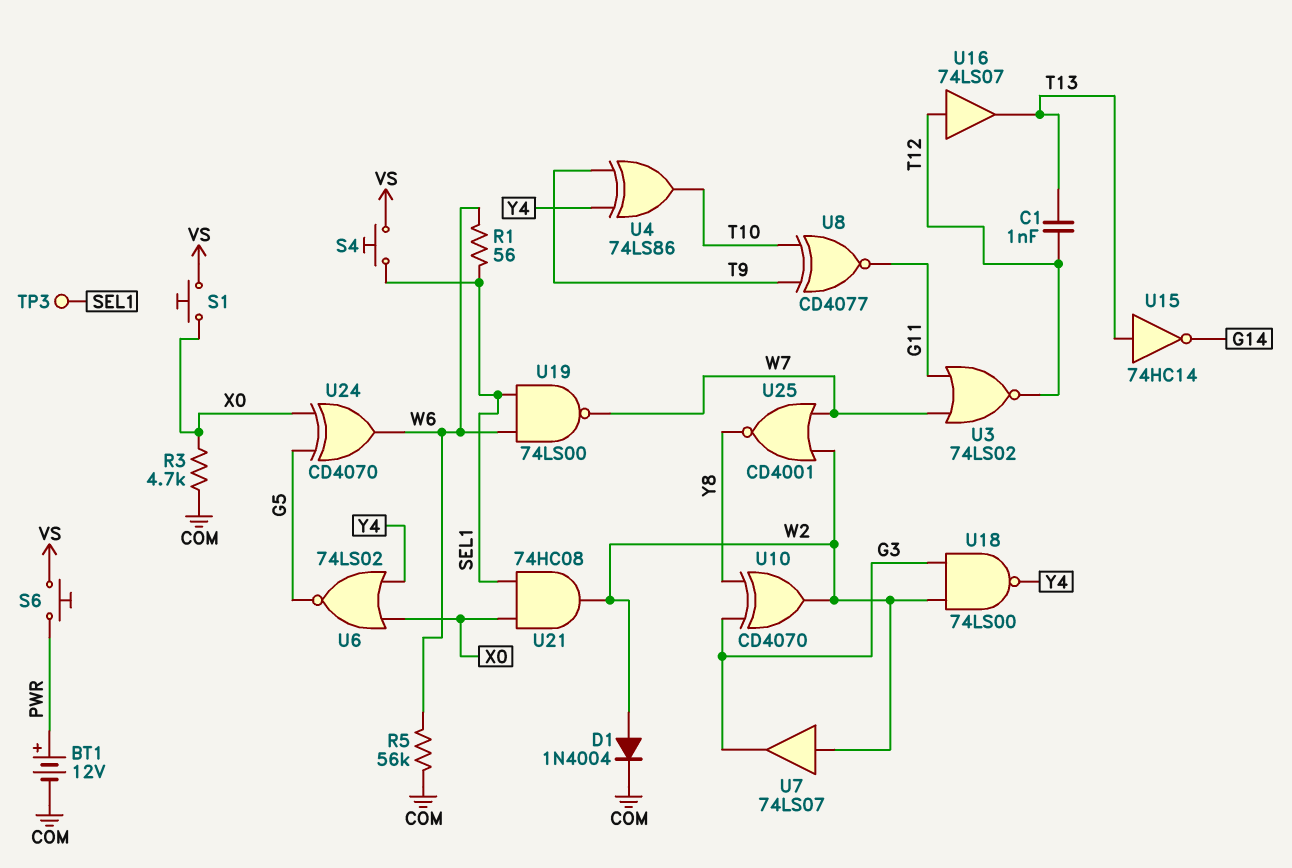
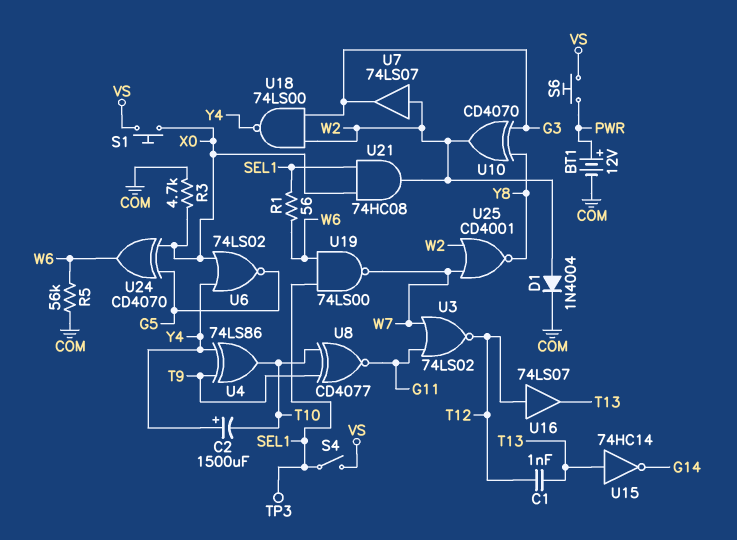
C2: none -> 1500uF (plus Y4, minus T10)
S4: button (SEL1, VS) -> switch (SEL1, VS)

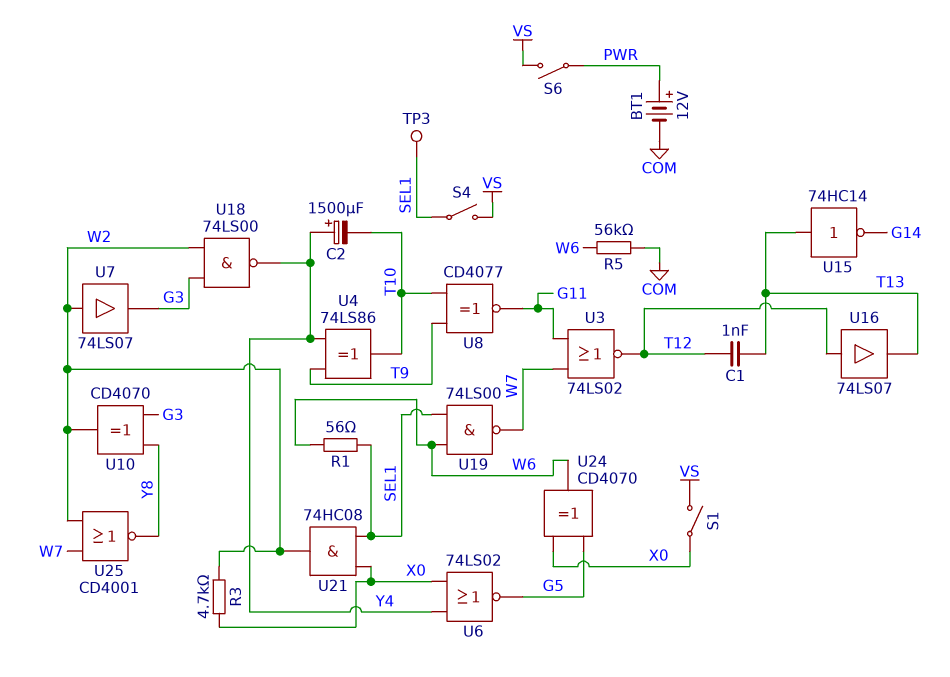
D1: diode 1N4004 (A W2, K COM) -> none
R3: 4.7k (COM, X0) -> 4.7k (W2, X0)
S1: button (VS, X0) -> switch (VS, X0)
S6: button (PWR, VS) -> switch (PWR, VS)

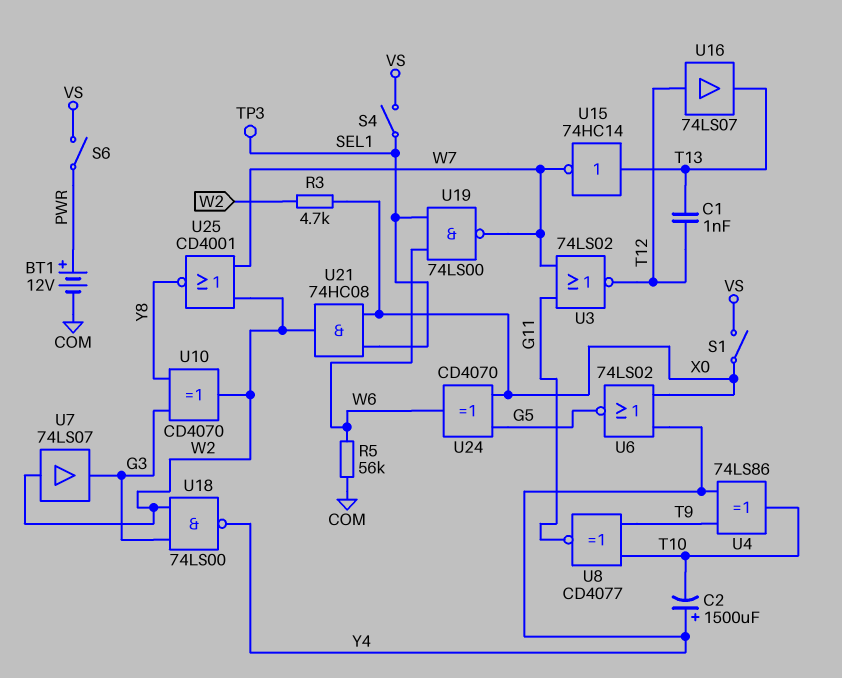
R1: 56 (SEL1, W6) -> none
U15: NOT 74HC14 (in T13, out G14) -> NOT 74HC14 (in T13, out W7)

